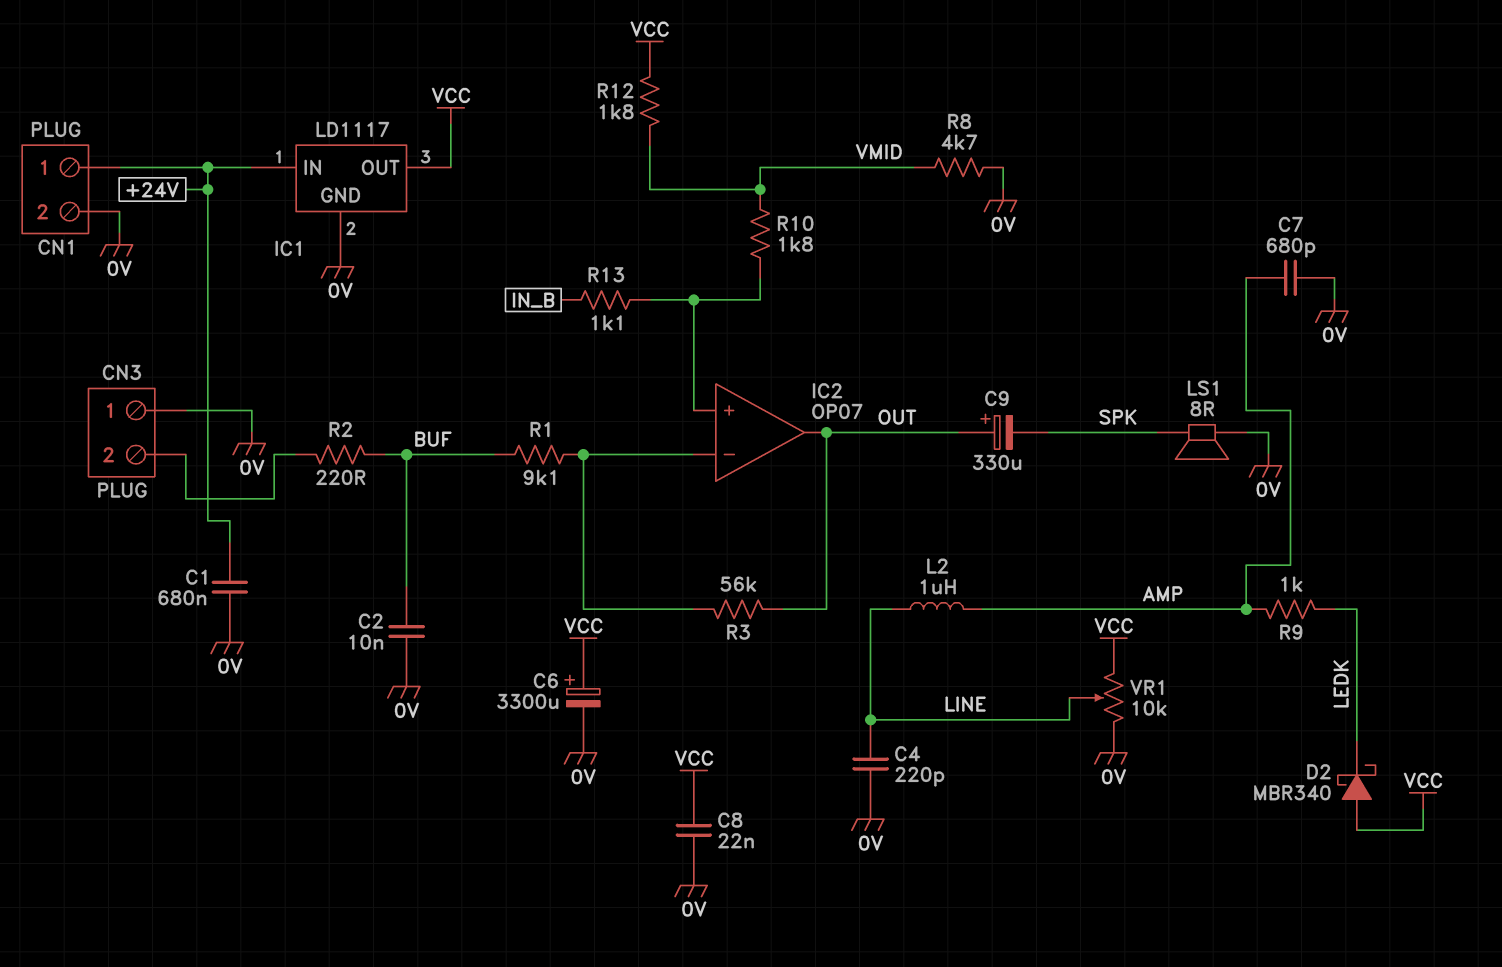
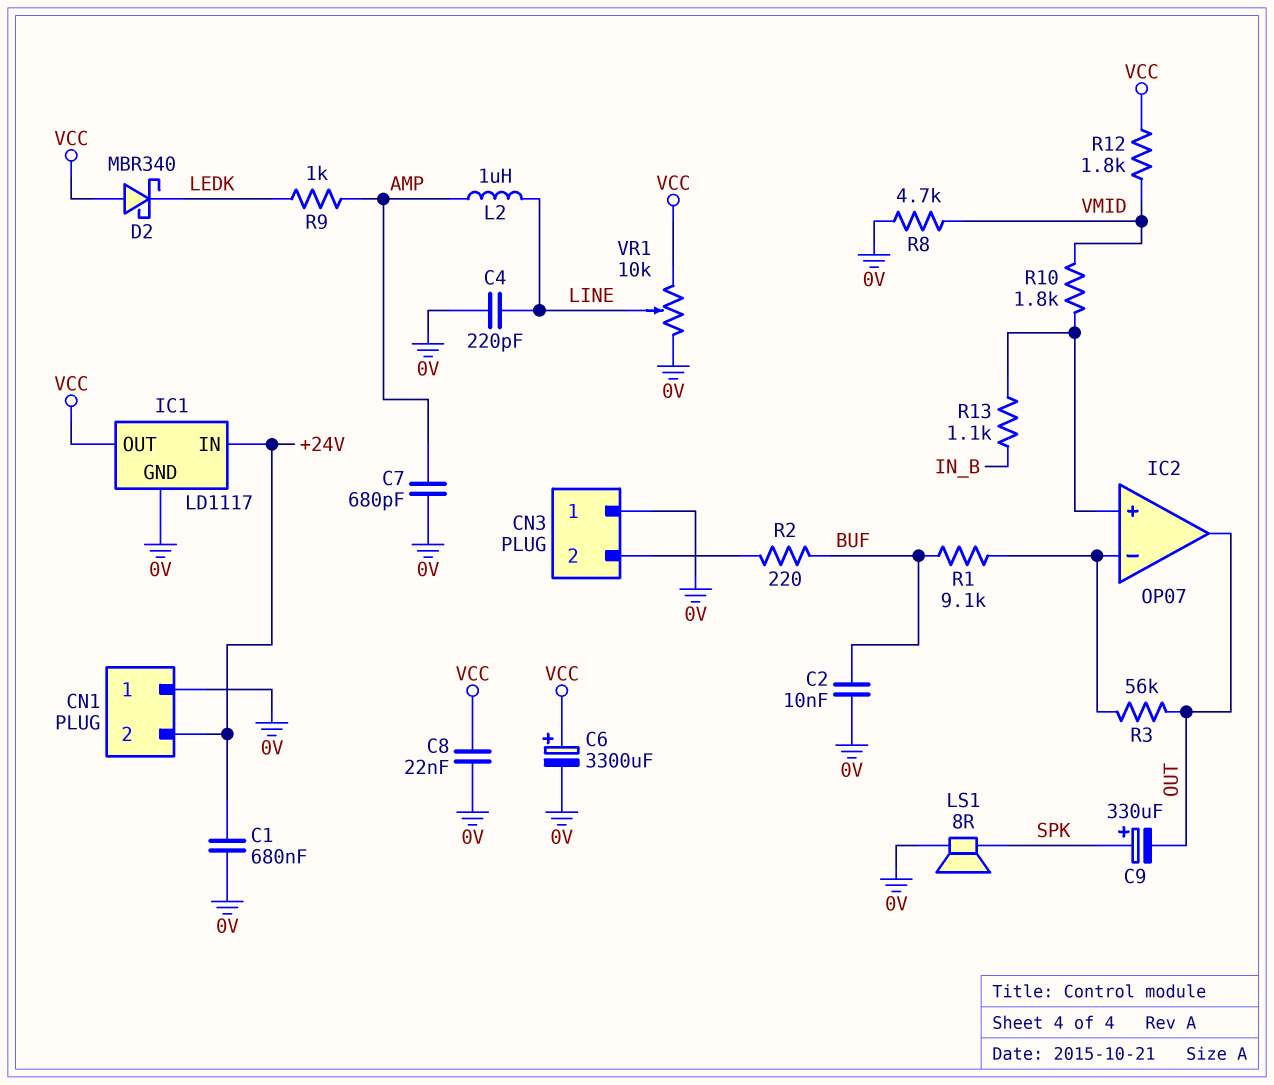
C9: 330uF (plus OUT, minus SPK) -> 330uF (plus SPK, minus OUT)
CN1 pin 1: +24V -> 0V
CN1 pin 2: 0V -> +24V

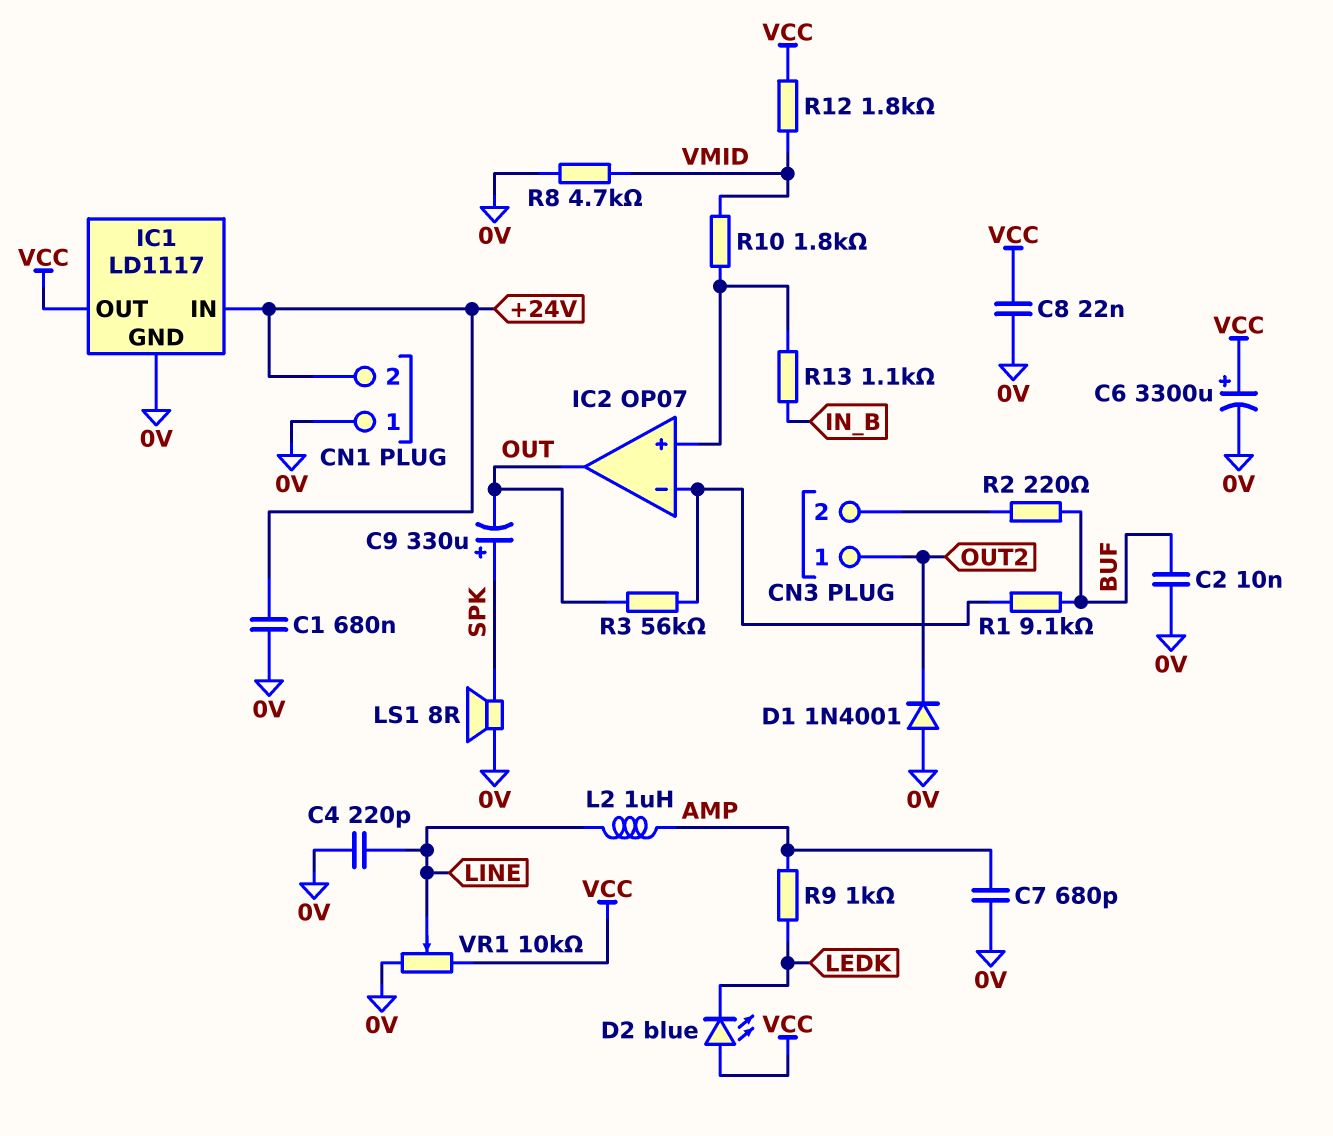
CN3 pin 1: 0V -> OUT2
D1: none -> diode 1N4001 (A 0V, K OUT2)
D2: schottky MBR340 (A VCC, K LEDK) -> LED blue (A VCC, K LEDK)

